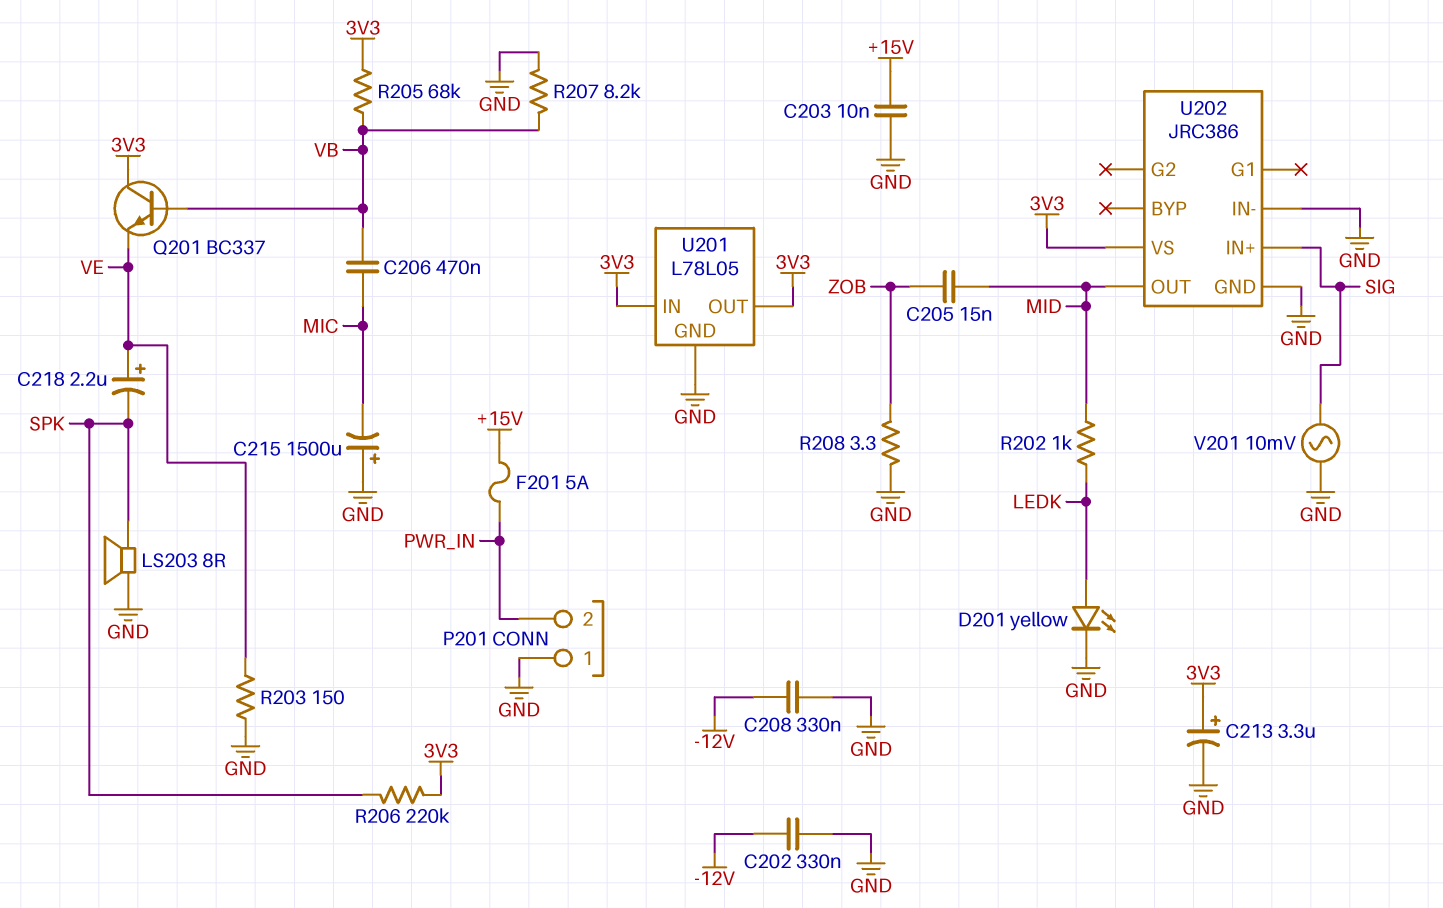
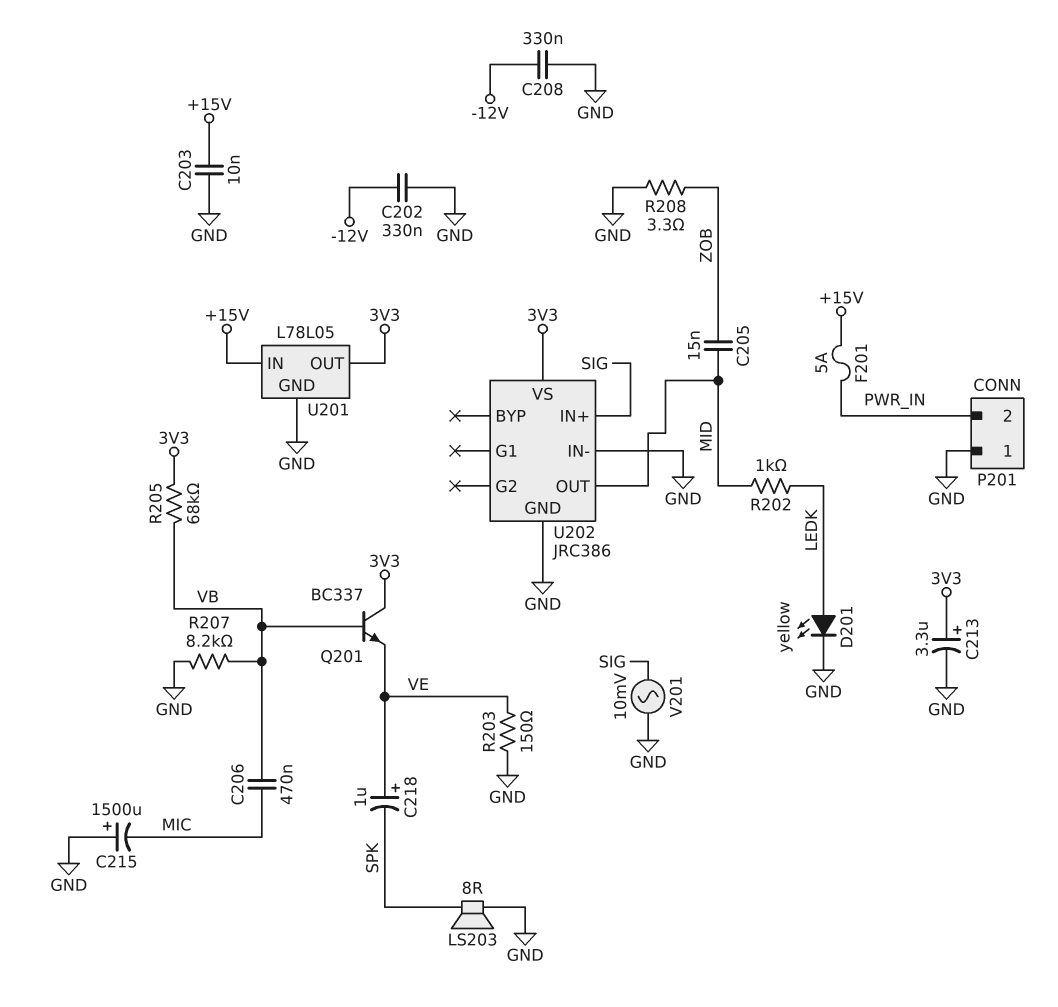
C218: 2.2uF (plus VE, minus SPK) -> 1uF (plus VE, minus SPK)
R206: 220k (3V3, SPK) -> none
U201 pin IN: 3V3 -> +15V

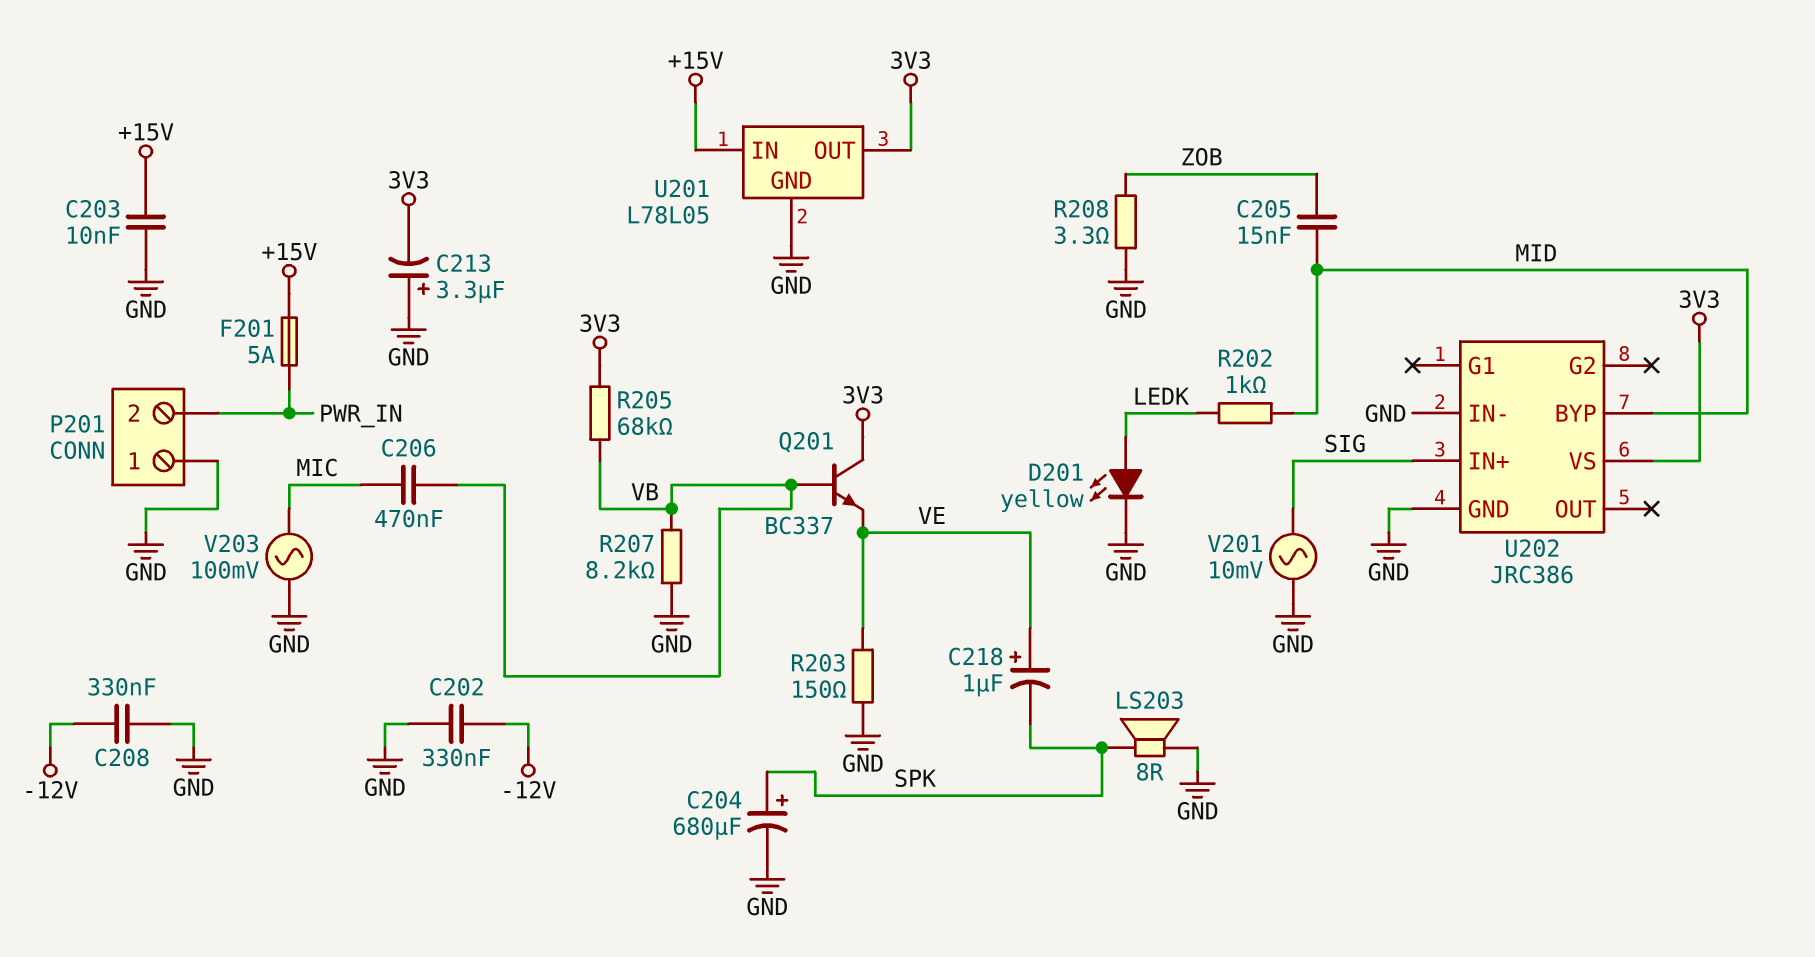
C204: none -> 680uF (plus SPK, minus GND)
C213: 3.3uF (plus 3V3, minus GND) -> 3.3uF (plus GND, minus 3V3)
C215: 1500uF (plus GND, minus MIC) -> none
U202 pin BYP: none -> MID
U202 pin OUT: MID -> none
V203: none -> AC 100mV (GND, MIC)

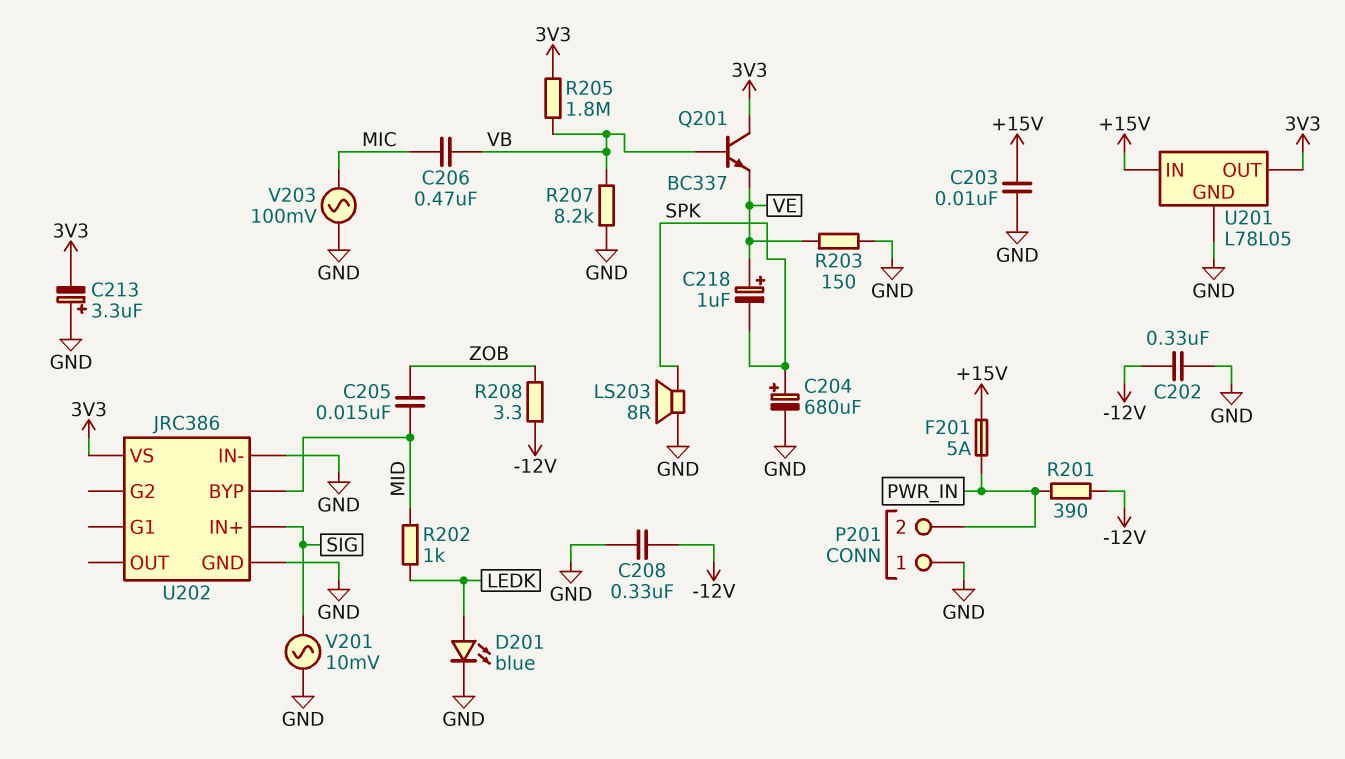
D201: LED yellow (A LEDK, K GND) -> LED blue (A LEDK, K GND)
R201: none -> 390 (-12V, PWR_IN)
R205: 68k (3V3, VB) -> 1.8M (3V3, VB)
R208: 3.3 (GND, ZOB) -> 3.3 (-12V, ZOB)

